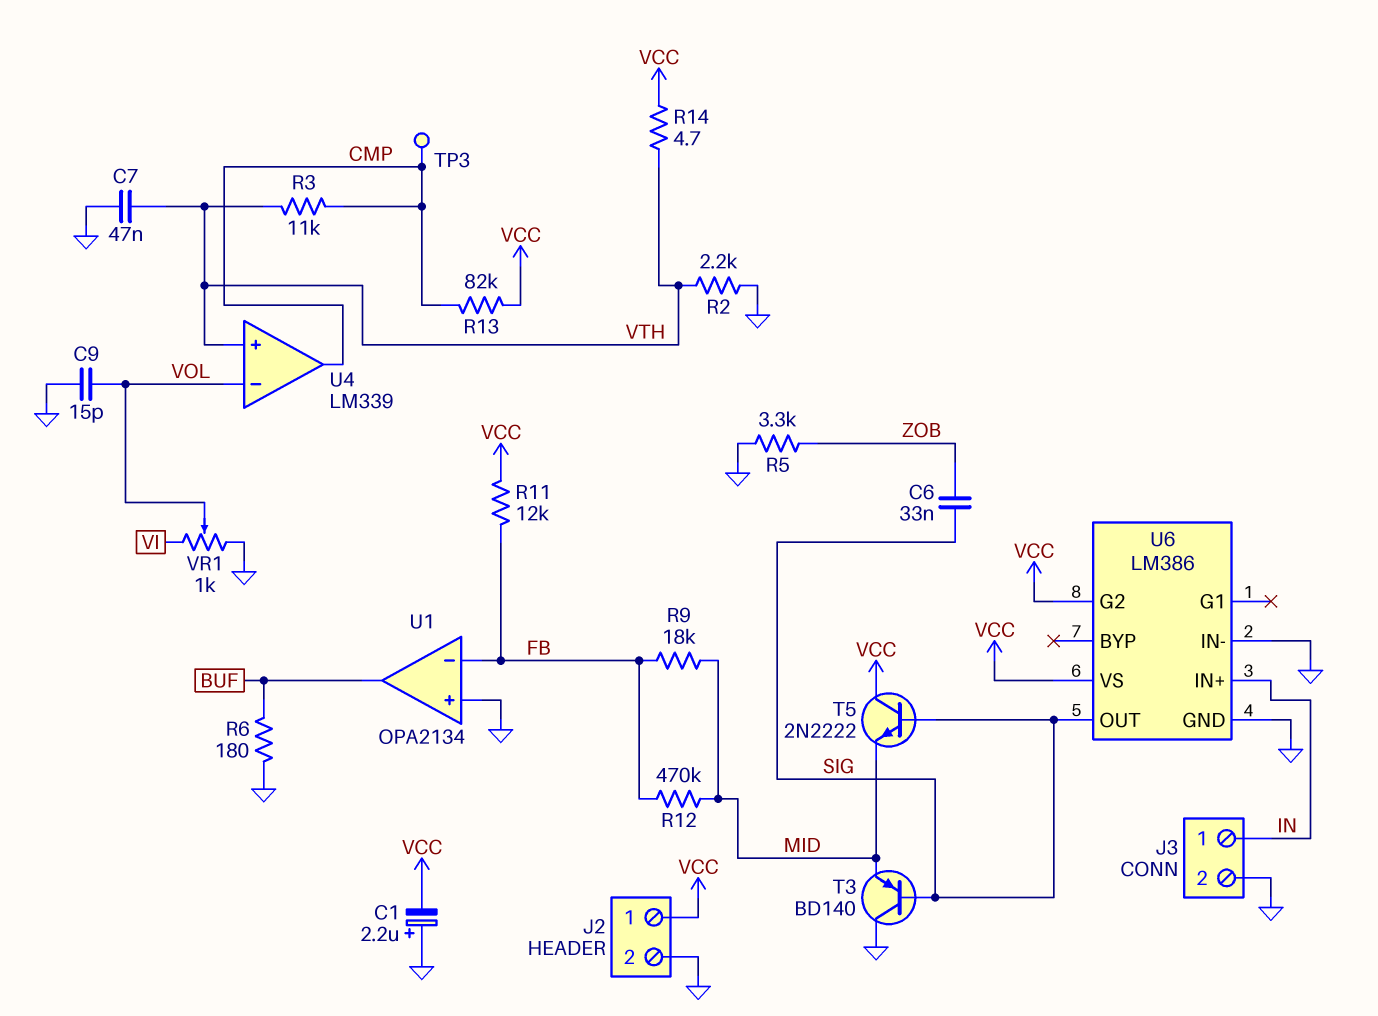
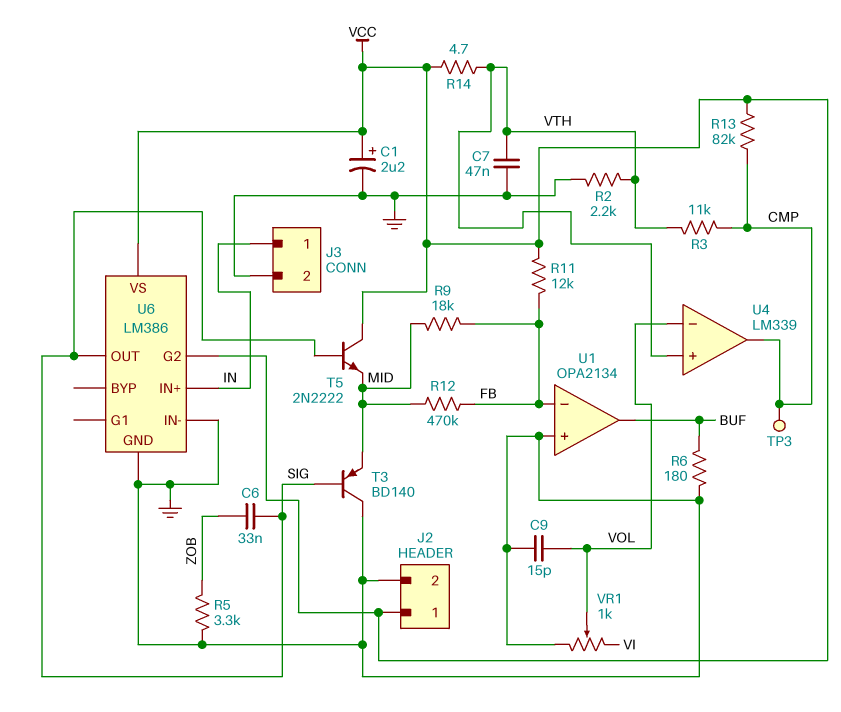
C1: 2.2uF (plus GND, minus VCC) -> 2.2uF (plus VCC, minus GND)

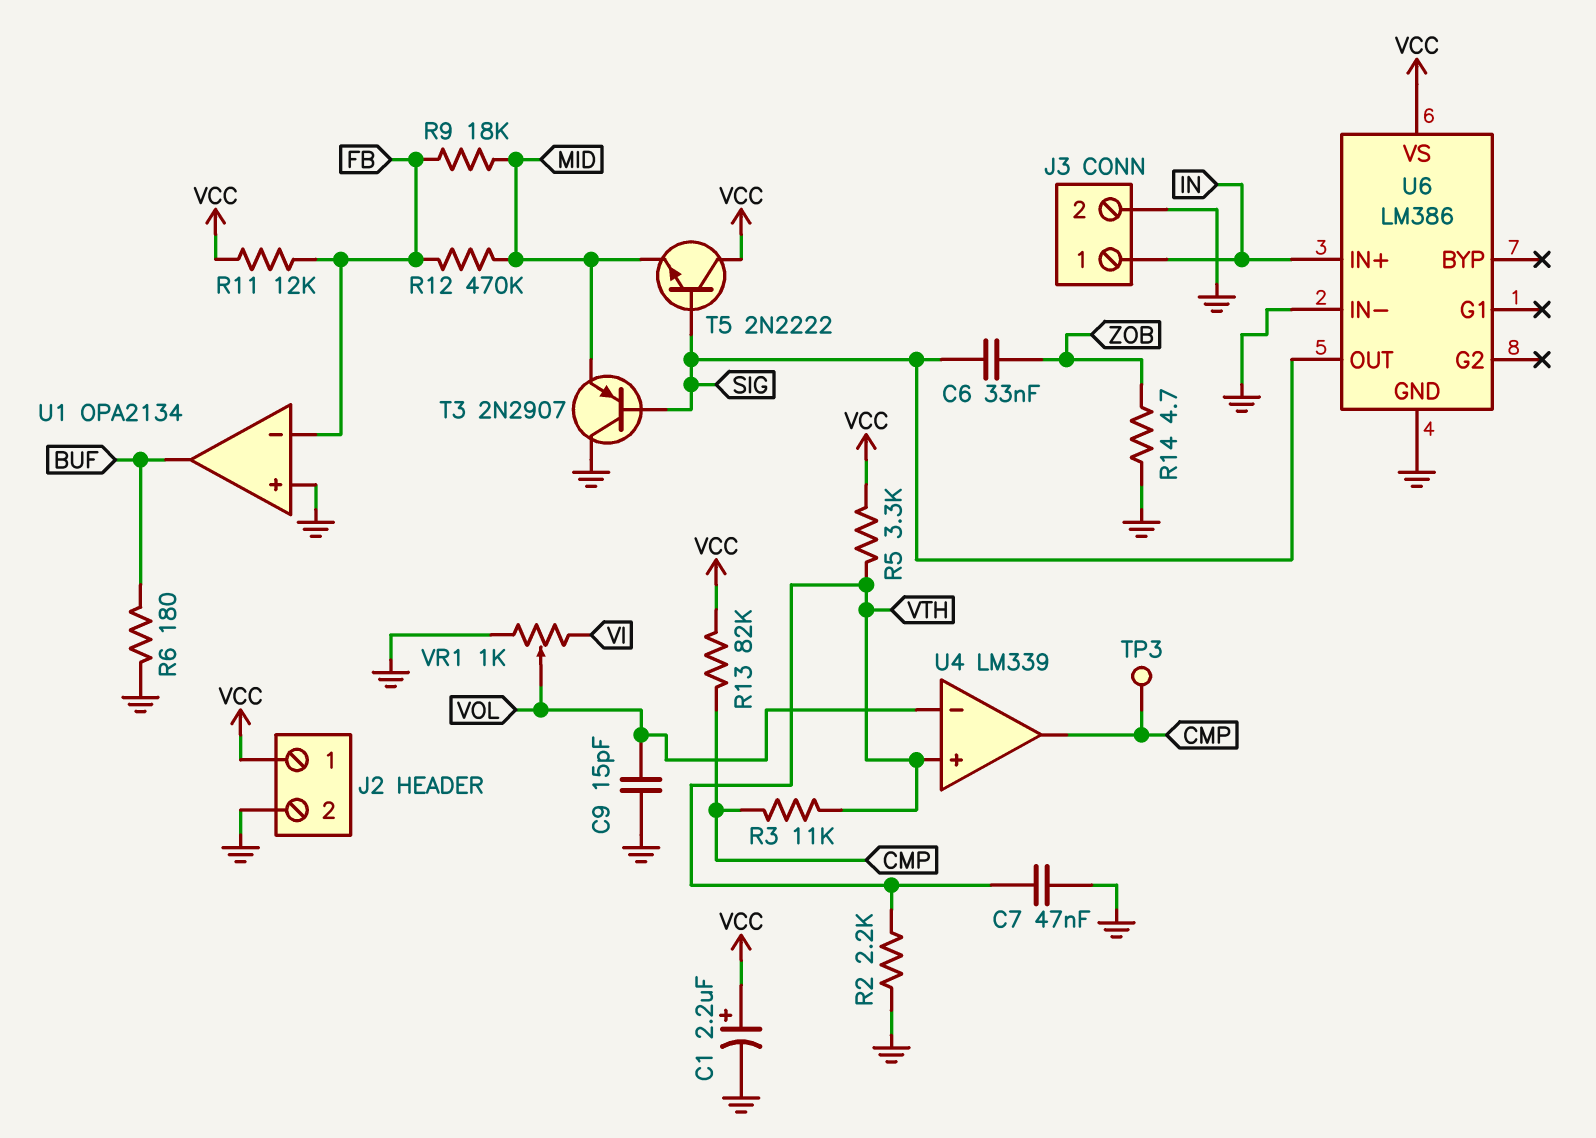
R5: 3.3k (GND, ZOB) -> 3.3k (VCC, VTH)
R14: 4.7 (VCC, VTH) -> 4.7 (GND, ZOB)
T3: PNP BD140 (B SIG, C GND, E MID) -> PNP 2N2907 (B SIG, C GND, E MID)
U6 pin G2: VCC -> none

